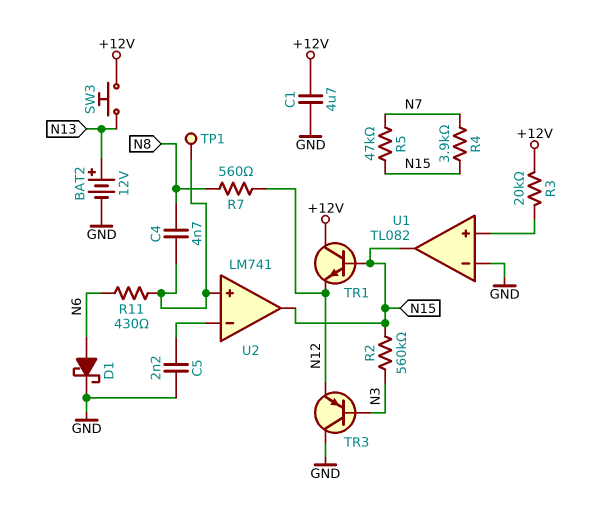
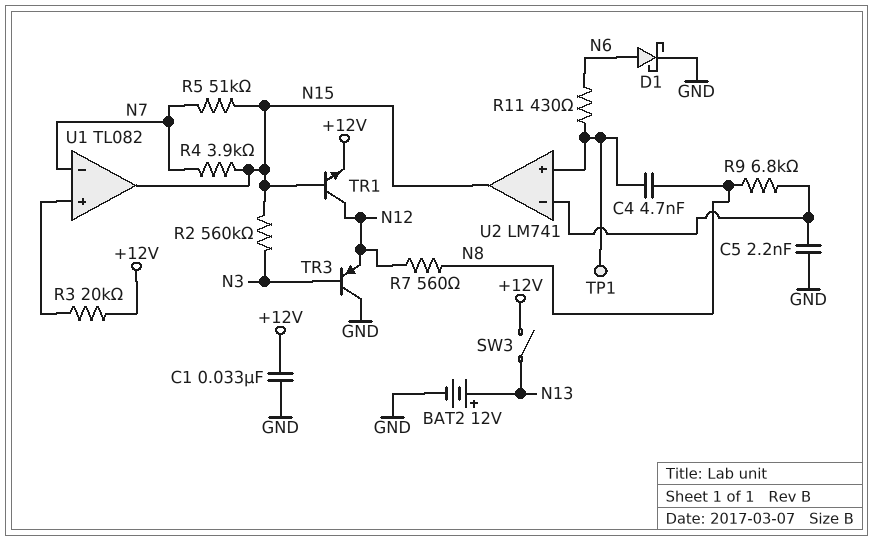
C1: 4.7uF (+12V, GND) -> 33nF (+12V, GND)
R5: 47k (N7, N15) -> 51k (N7, N15)
R9: none -> 6.8k (N8, U2/in-)
SW3: button (+12V, N13) -> switch (+12V, N13)
TR1: NPN (B N15, C +12V, E N12) -> NPN (B N15, C N12, E +12V)
U1 pin in-: GND -> N7

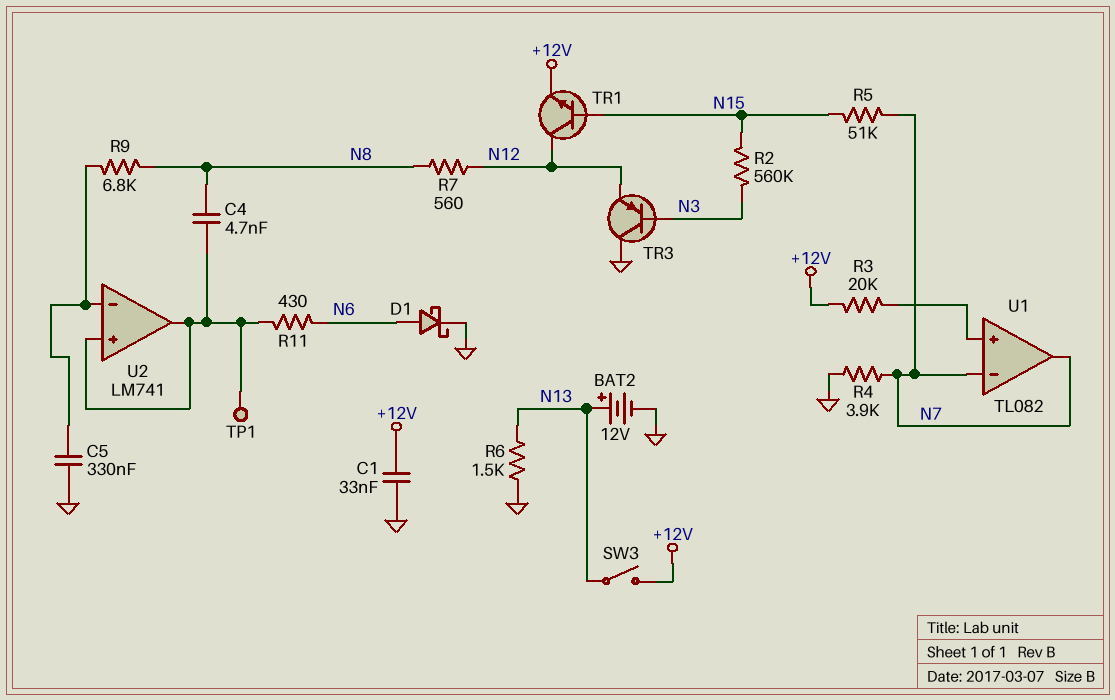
C5: 2.2nF (GND, U2/in-) -> 330nF (GND, U2/in-)
R4: 3.9k (N7, N15) -> 3.9k (GND, N7)
R6: none -> 1.5k (GND, N13)
U1 pin out: N15 -> N7
U2 pin out: N15 -> U2/in+

